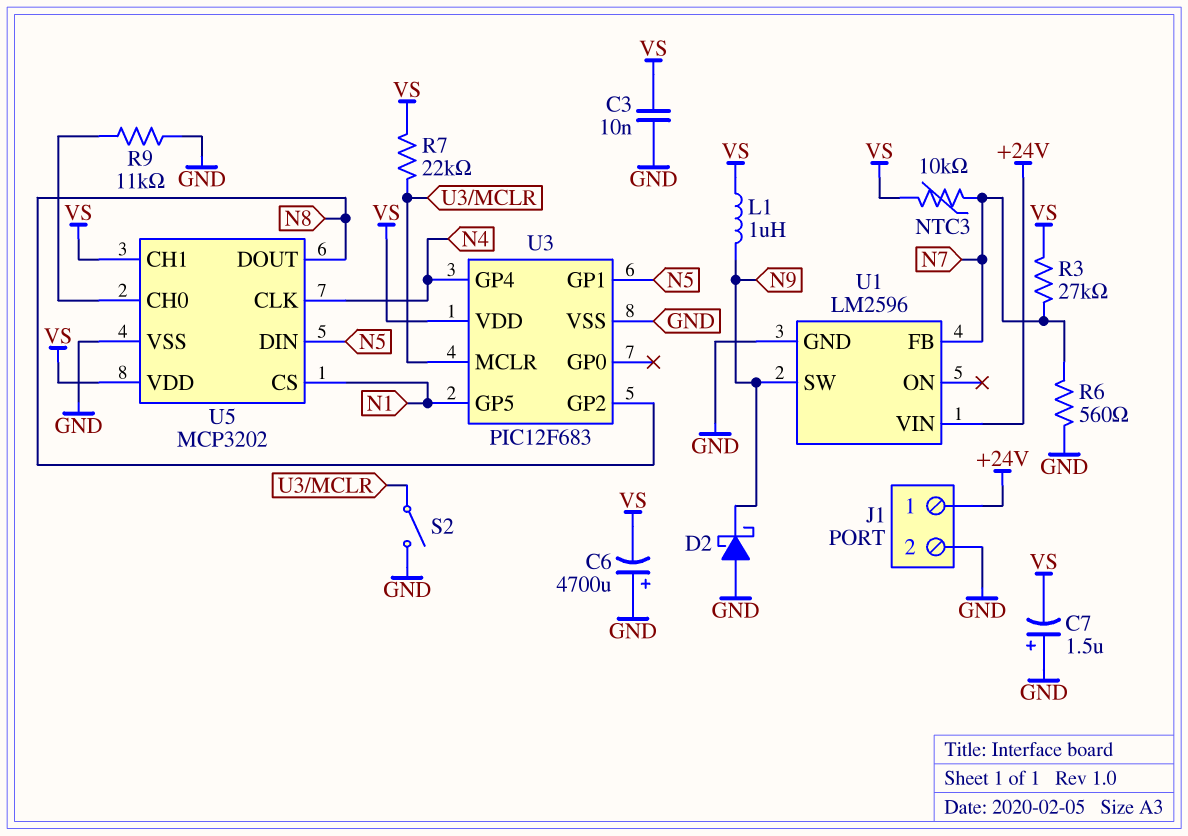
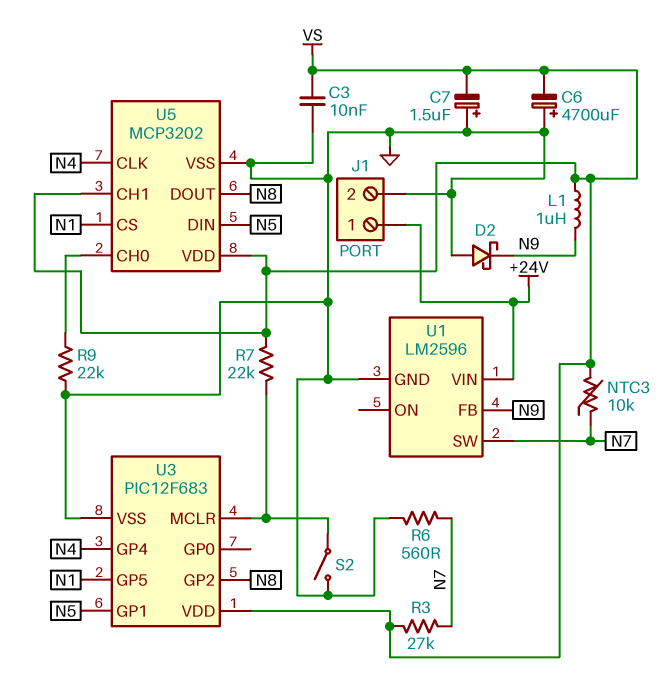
R9: 11k (GND, U5/CH0) -> 22k (GND, U5/CH0)
U1 pin FB: N7 -> N9
U1 pin SW: N9 -> N7

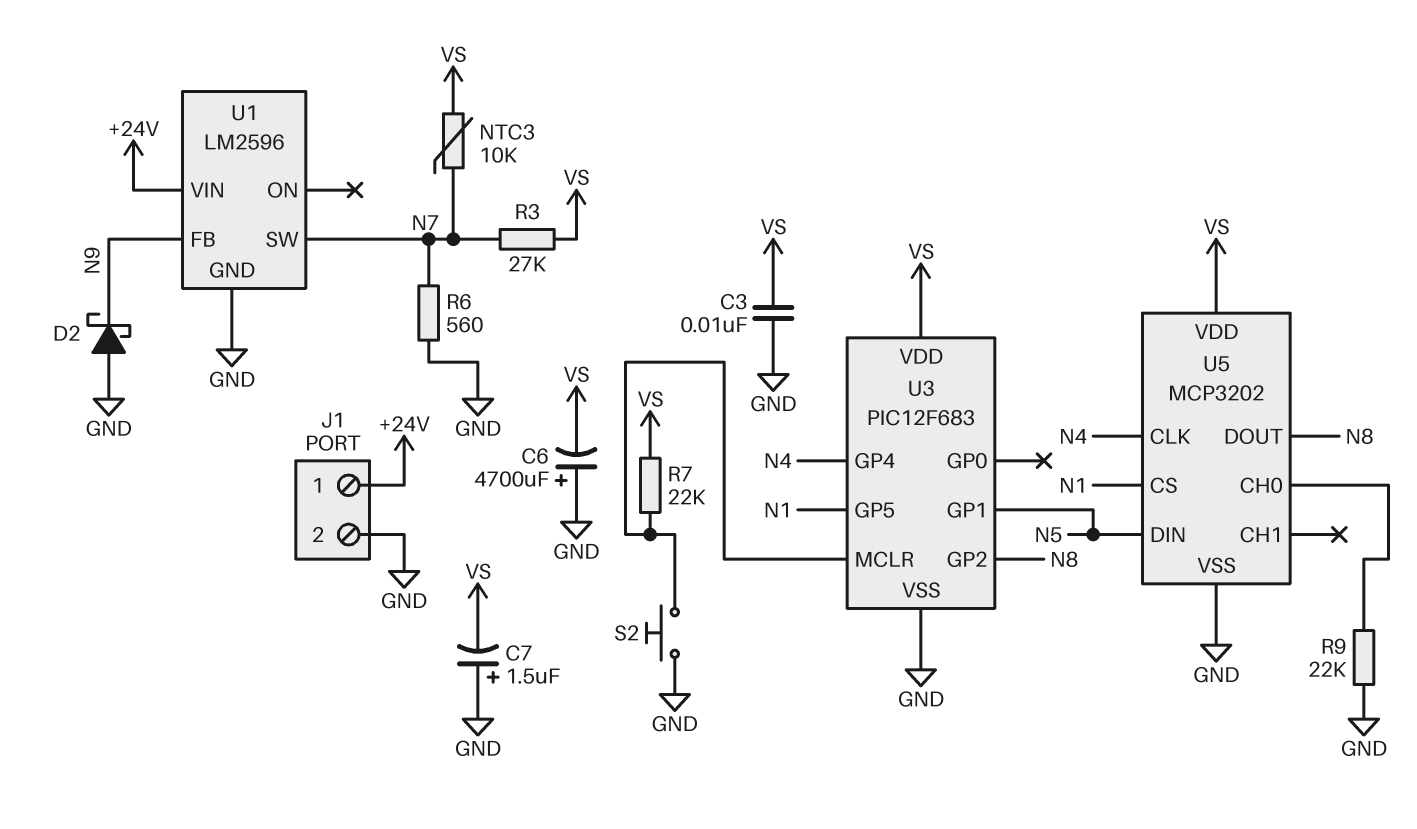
L1: 1uH (N9, VS) -> none
S2: switch (GND, U3/MCLR) -> button (GND, U3/MCLR)
U5 pin CH1: VS -> none

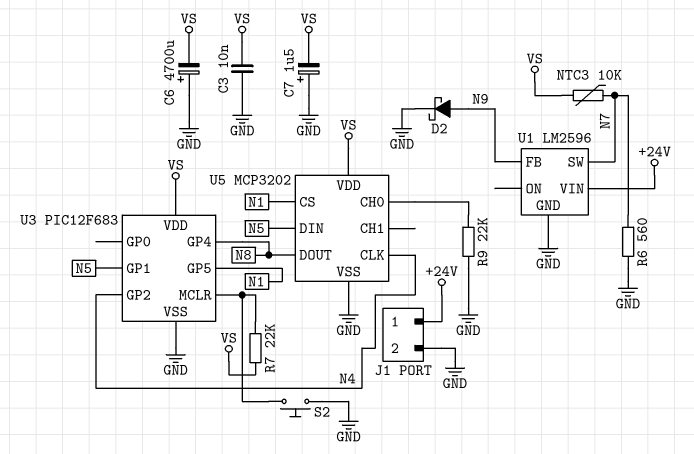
D2: schottky (A GND, K N9) -> schottky (A N9, K GND)
R3: 27k (N7, VS) -> none
U3 pin GP2: N8 -> N4
U3 pin GP4: N4 -> N8

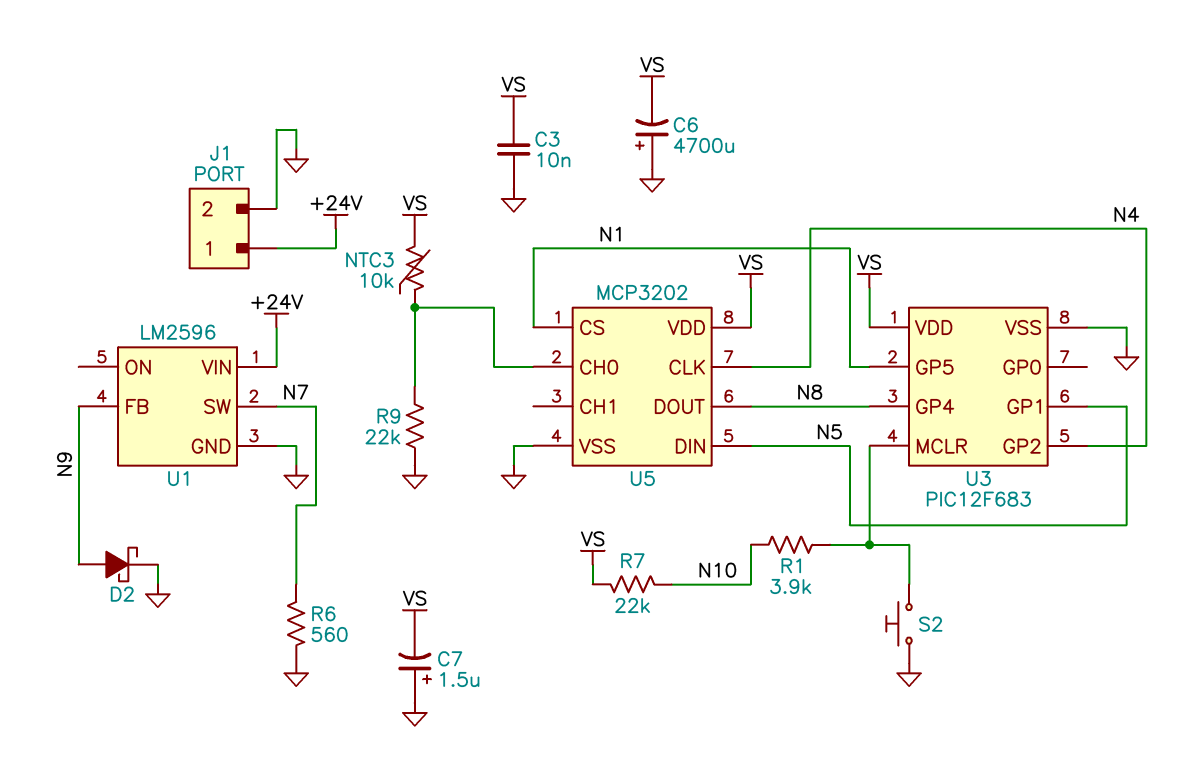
NTC3: 10k (N7, VS) -> 10k (U5/CH0, VS)
R1: none -> 3.9k (N10, U3/MCLR)
R7: 22k (U3/MCLR, VS) -> 22k (N10, VS)

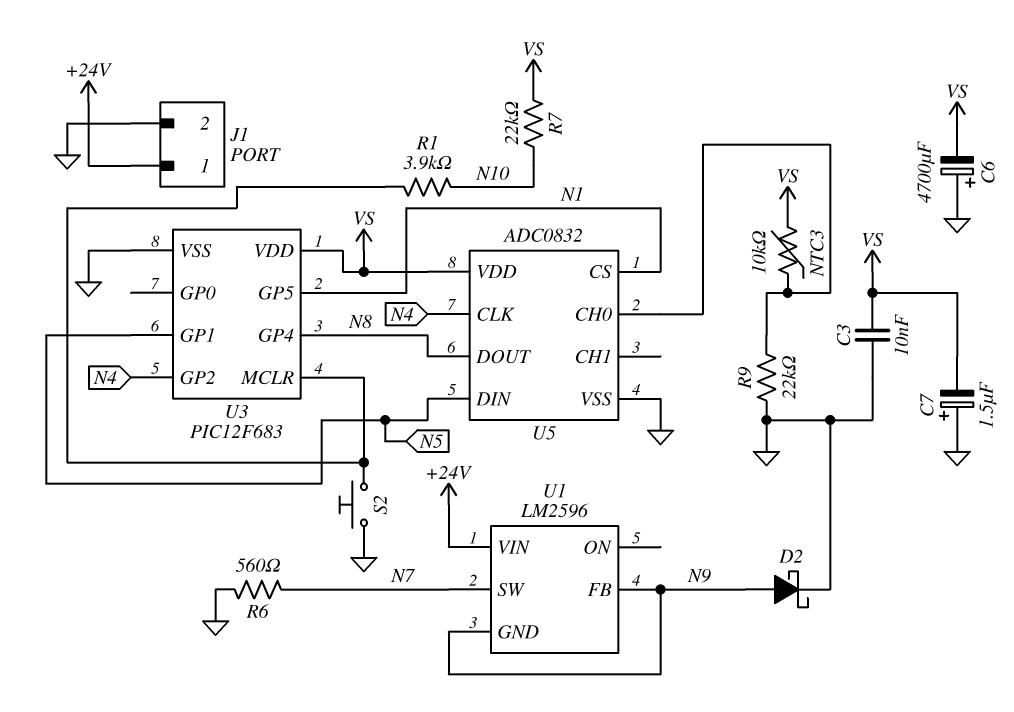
U1 pin GND: GND -> N9
U5: MCP3202 -> ADC0832

